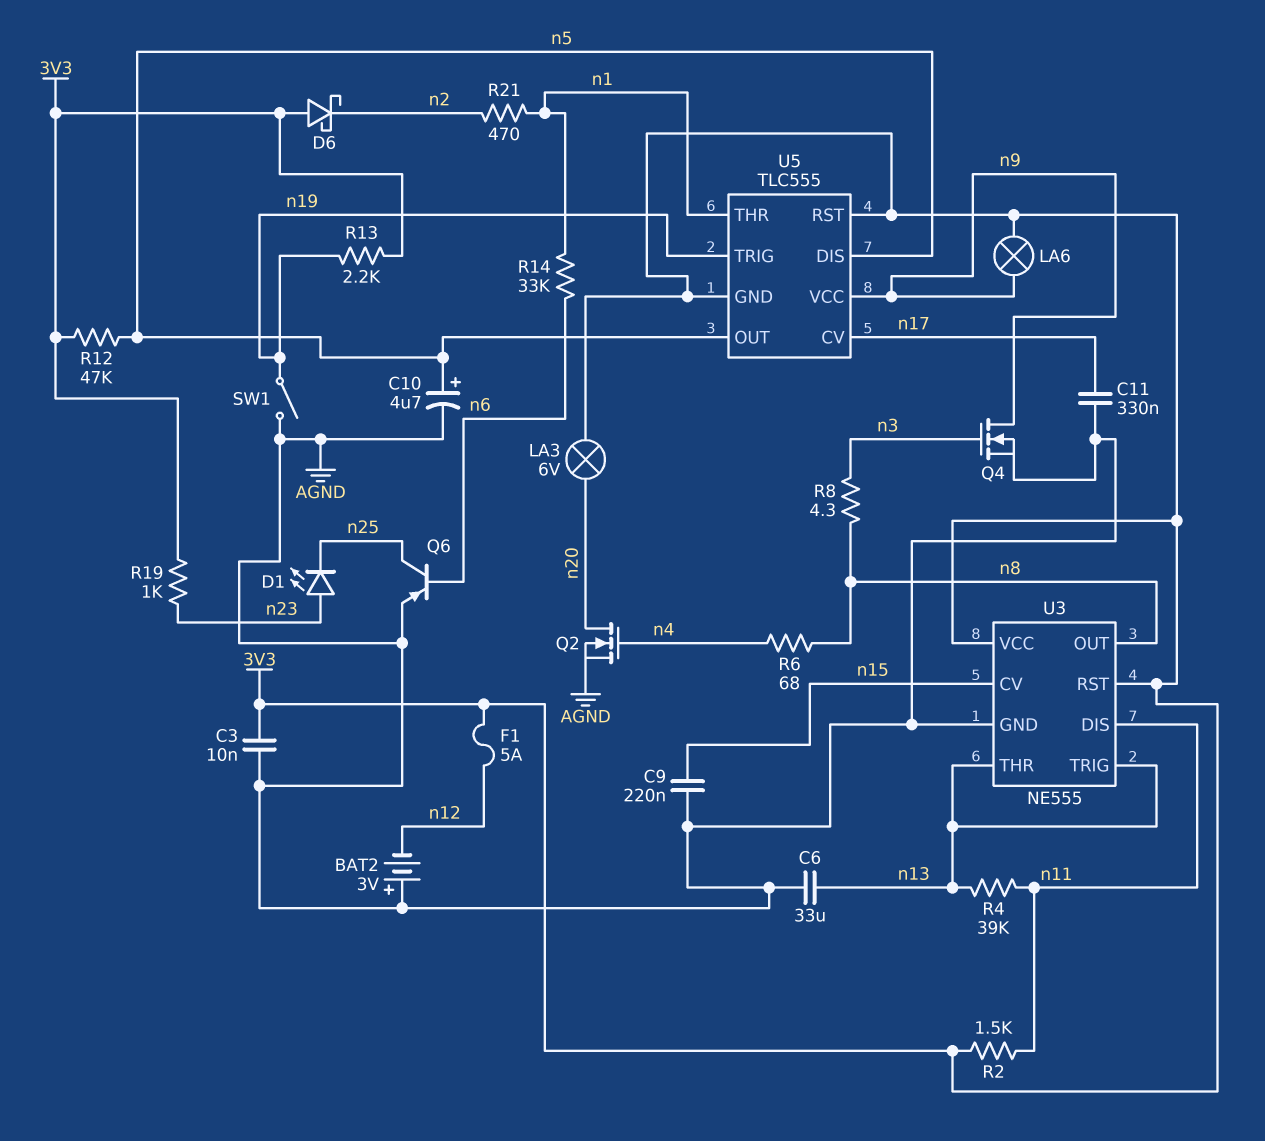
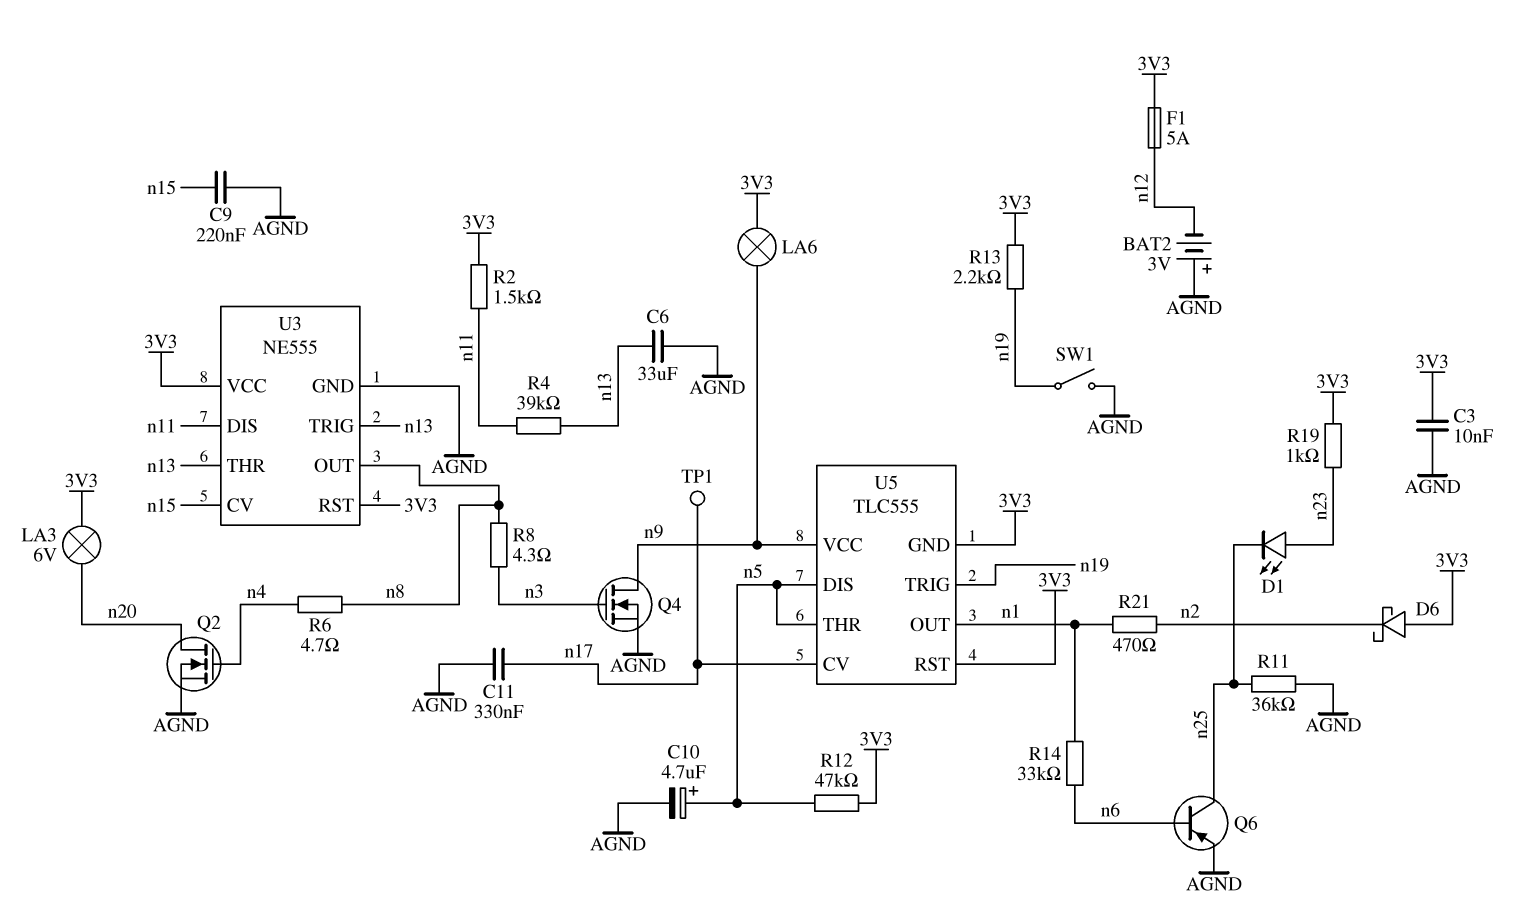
R6: 68 (n4, n8) -> 4.7 (n4, n8)
R11: none -> 36k (AGND, n25)
TP1: none -> test point (n17)
U5 pin OUT: n5 -> n1
U5 pin THR: n1 -> n5

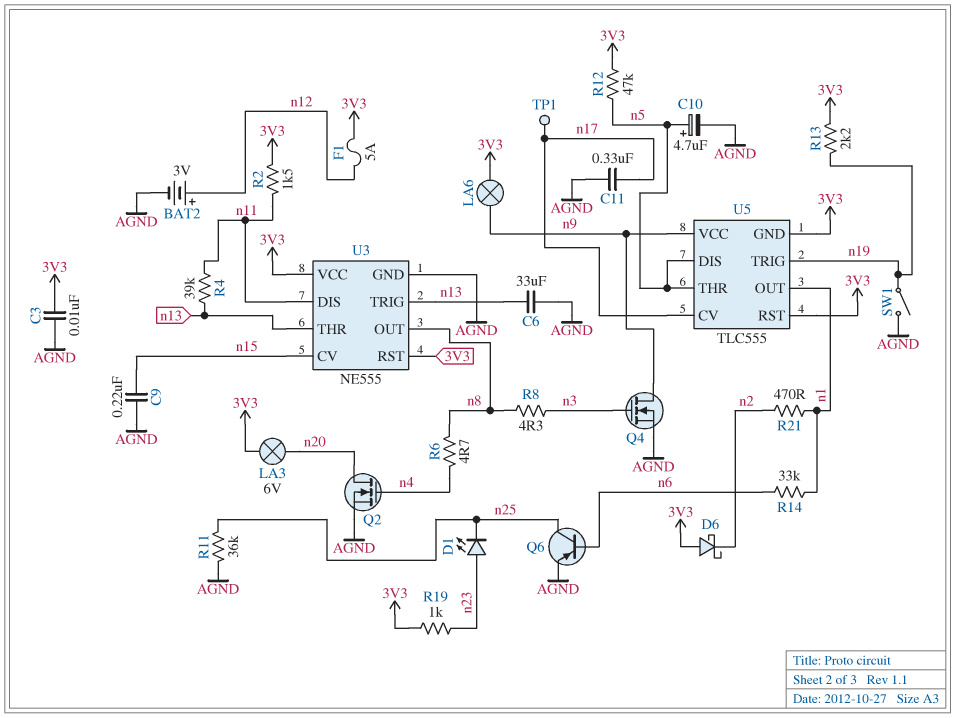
BAT2: 3V (plus AGND, minus n12) -> 3V (plus n12, minus AGND)

